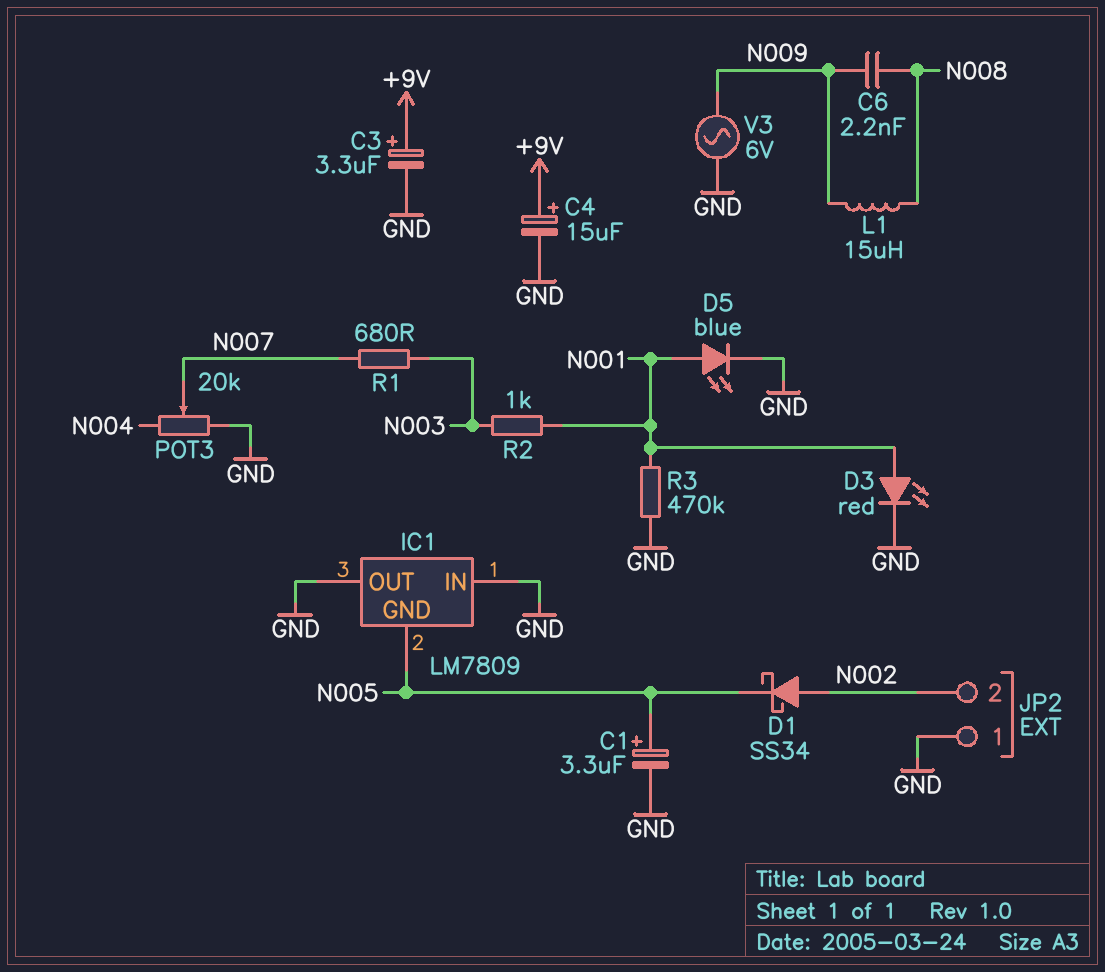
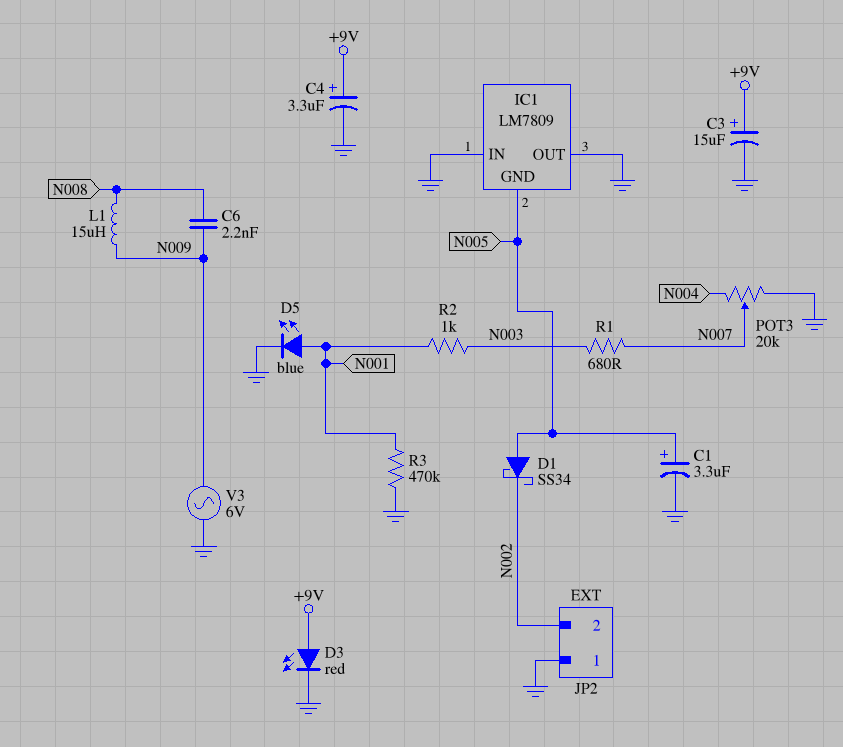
C3: 3.3uF (plus +9V, minus GND) -> 15uF (plus +9V, minus GND)
C4: 15uF (plus +9V, minus GND) -> 3.3uF (plus +9V, minus GND)
D1: schottky SS34 (A N002, K N005) -> schottky SS34 (A N005, K N002)
D3: LED red (A N001, K GND) -> LED red (A +9V, K GND)

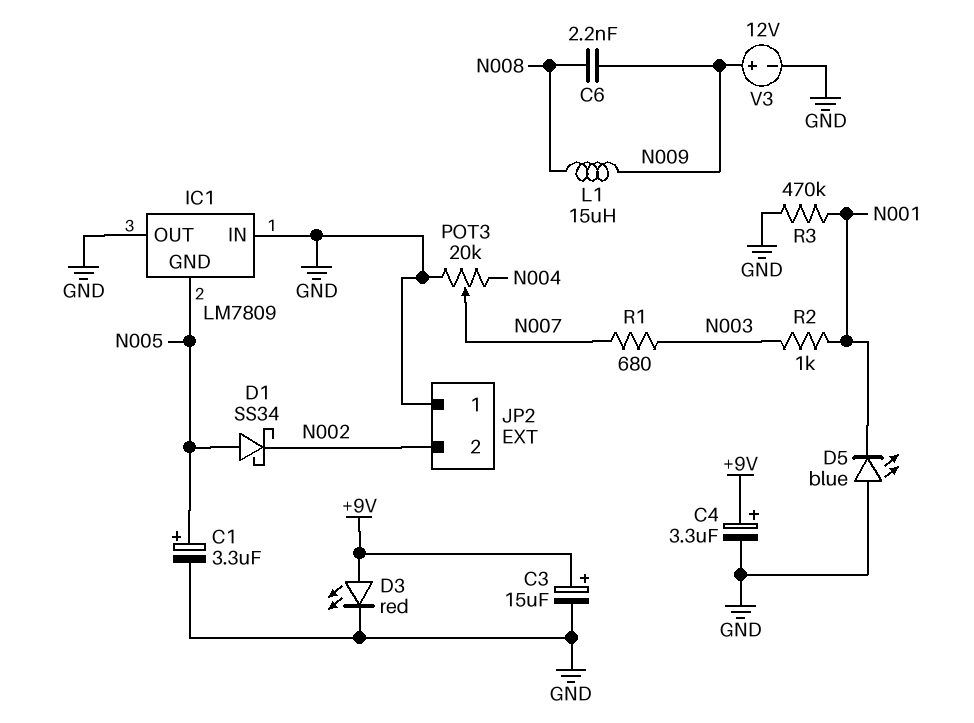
D5: LED blue (A N001, K GND) -> LED blue (A GND, K N001)
V3: AC 6V (GND, N009) -> 12V (plus N009, minus GND)

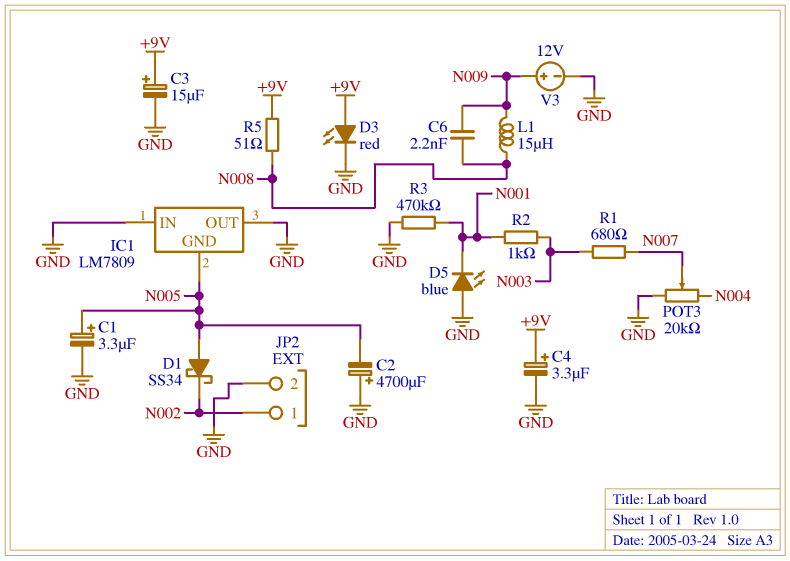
C2: none -> 4700uF (plus GND, minus N005)
JP2 pin 1: GND -> N002
JP2 pin 2: N002 -> GND
R5: none -> 51 (+9V, N008)

